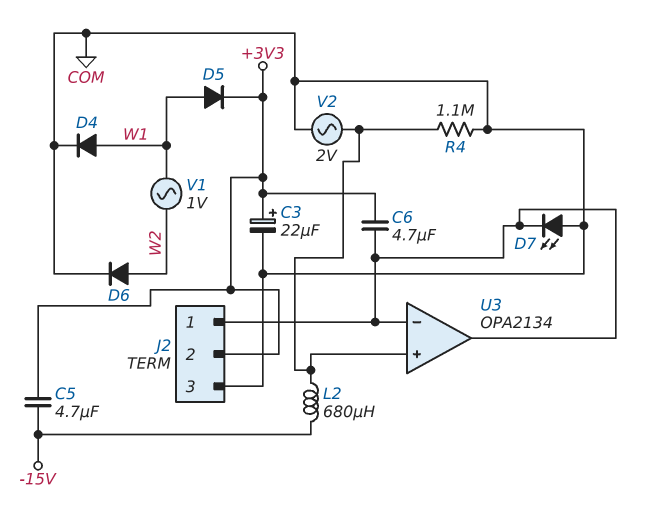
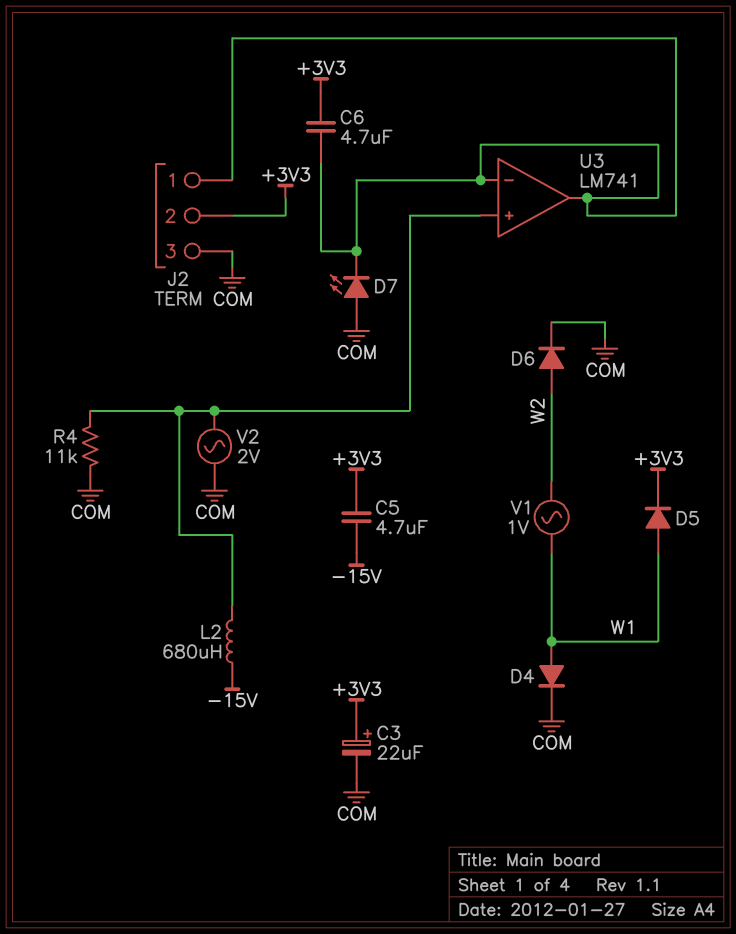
R4: 1.1M (COM, U3/in+) -> 11k (COM, U3/in+)
U3: OPA2134 -> LM741

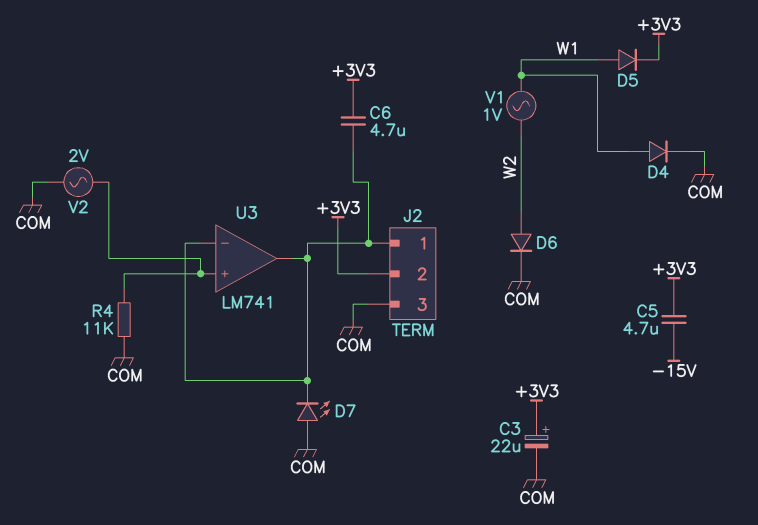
L2: 680uH (-15V, U3/in+) -> none

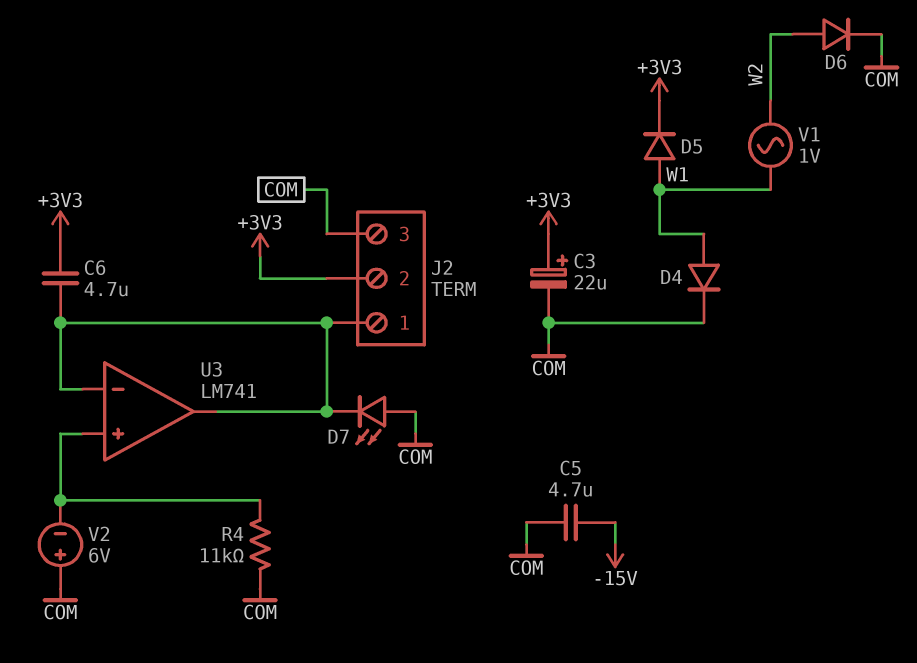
C5: 4.7uF (+3V3, -15V) -> 4.7uF (-15V, COM)
V2: AC 2V (COM, U3/in+) -> 6V (plus COM, minus U3/in+)

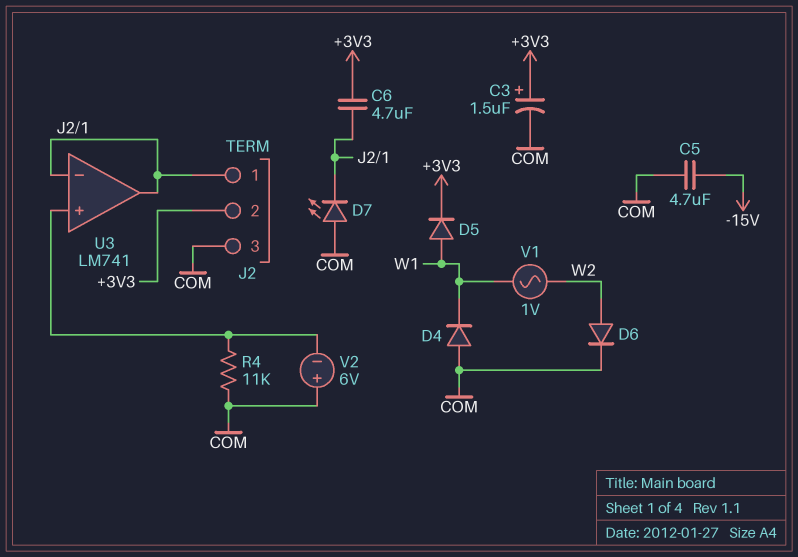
C3: 22uF (plus +3V3, minus COM) -> 1.5uF (plus +3V3, minus COM)
D4: diode (A W1, K COM) -> diode (A COM, K W1)

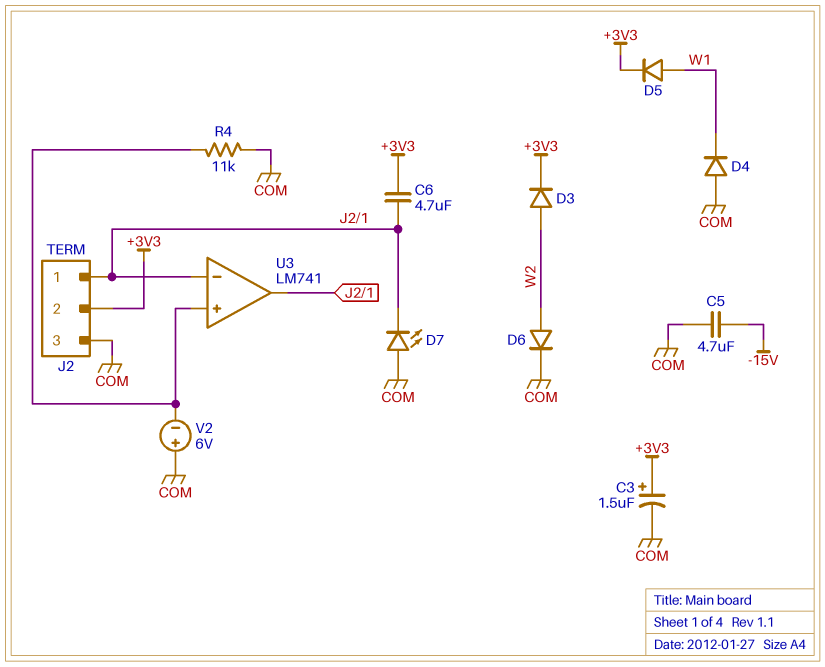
D3: none -> diode (A W2, K +3V3)
V1: AC 1V (W1, W2) -> none

